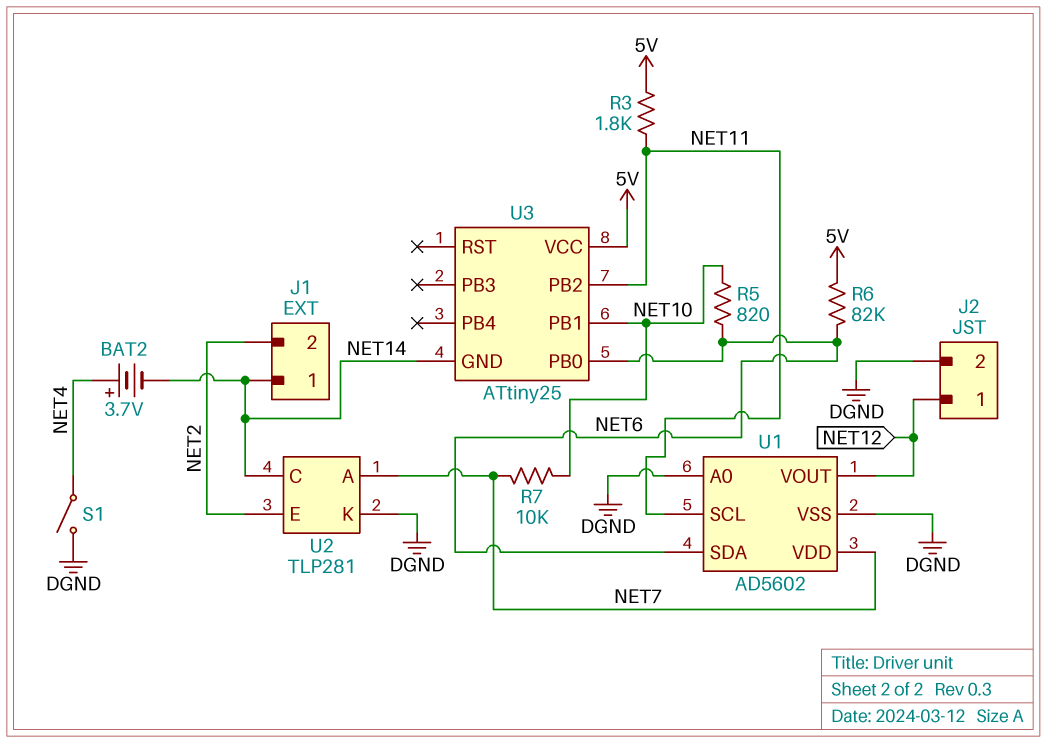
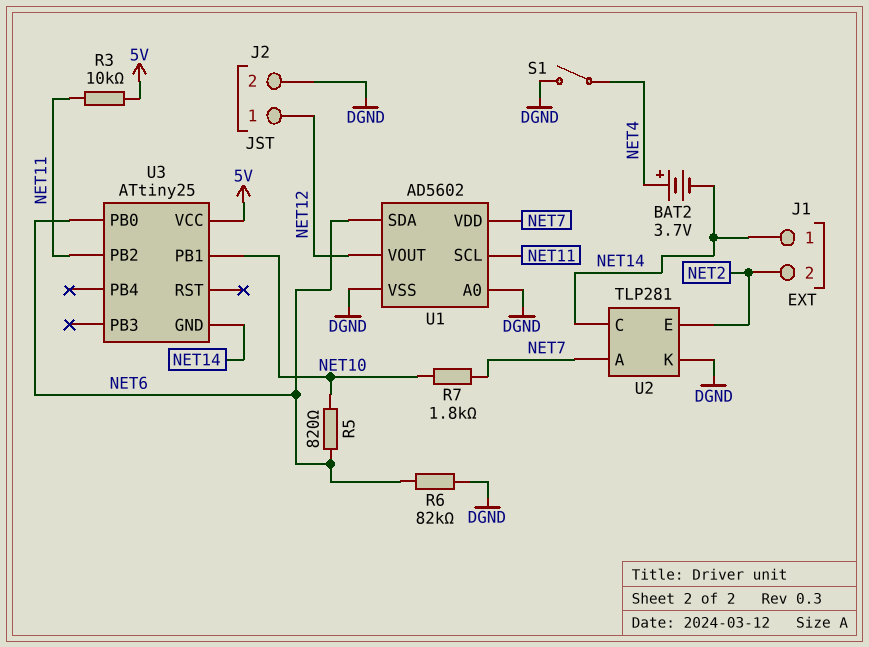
R3: 1.8k (5V, NET11) -> 10k (5V, NET11)
R6: 82k (5V, NET6) -> 82k (DGND, NET6)
R7: 10k (NET7, NET10) -> 1.8k (NET7, NET10)

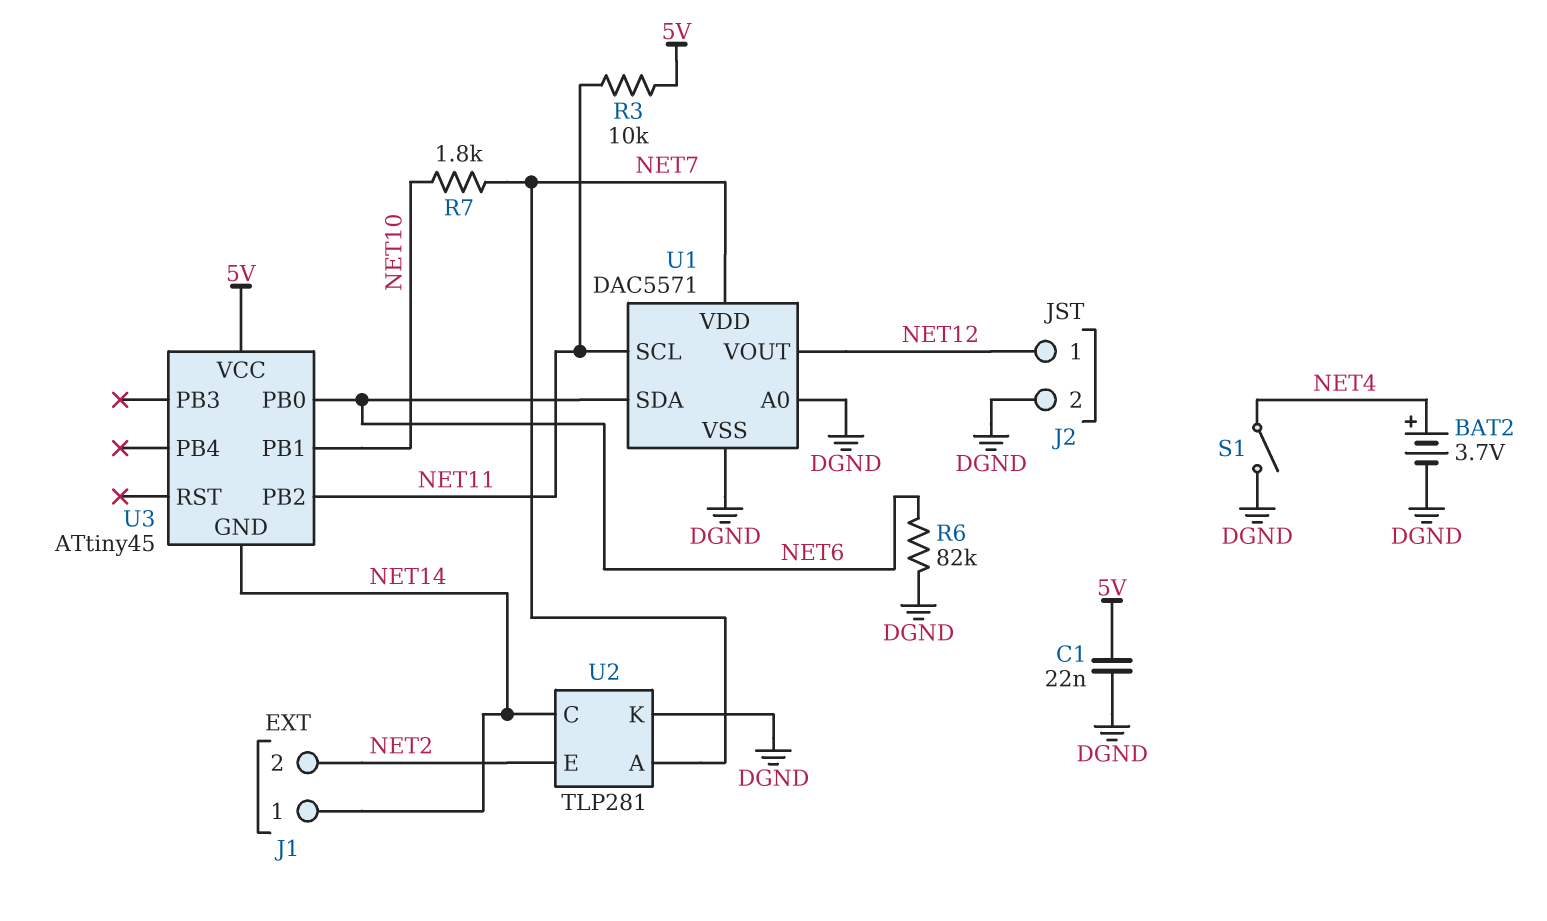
BAT2: 3.7V (plus NET4, minus NET14) -> 3.7V (plus NET4, minus DGND)
C1: none -> 22nF (5V, DGND)
R5: 820 (NET6, NET10) -> none
U1: AD5602 -> DAC5571
U3: ATtiny25 -> ATtiny45

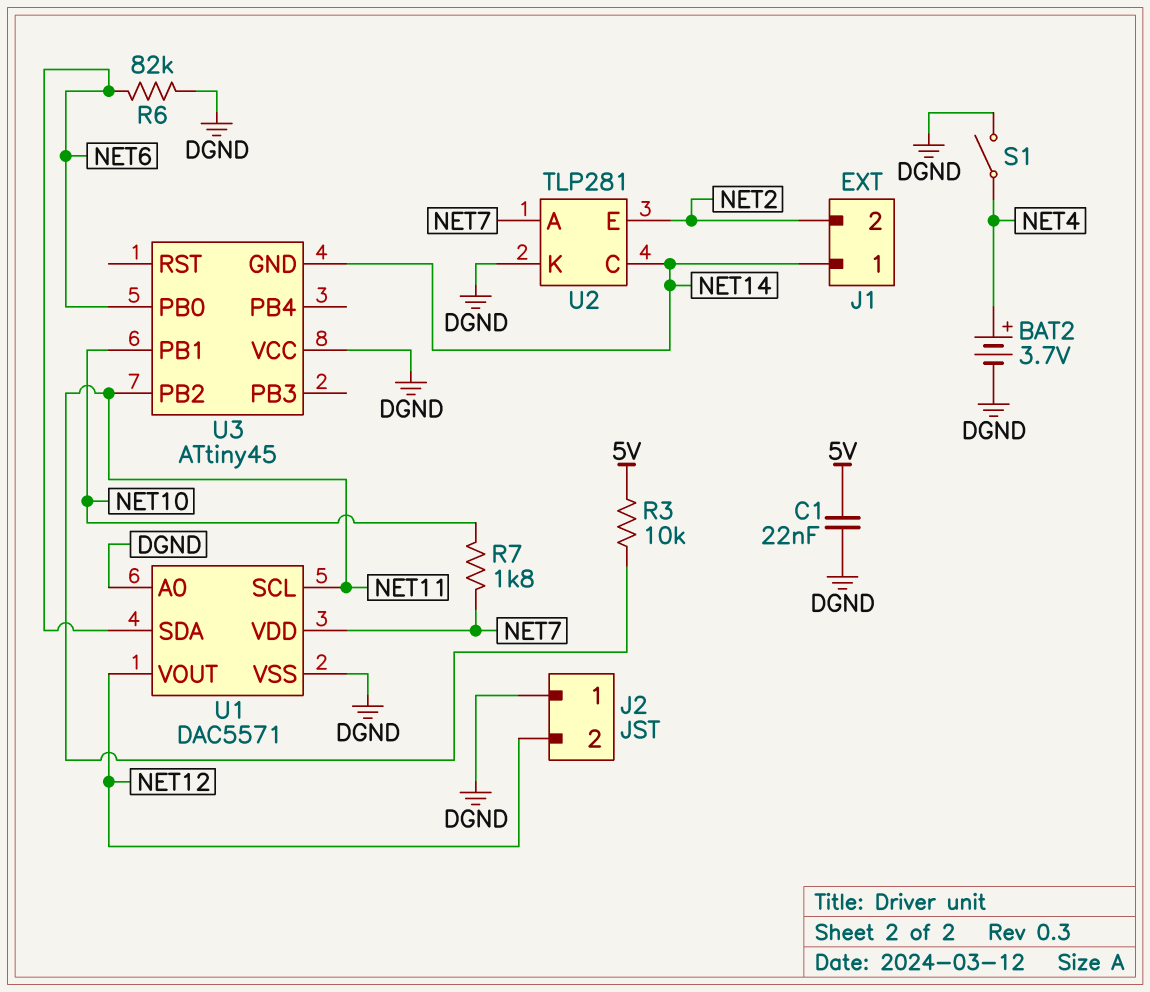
J2 pin 1: NET12 -> DGND
J2 pin 2: DGND -> NET12
U3 pin VCC: 5V -> DGND

